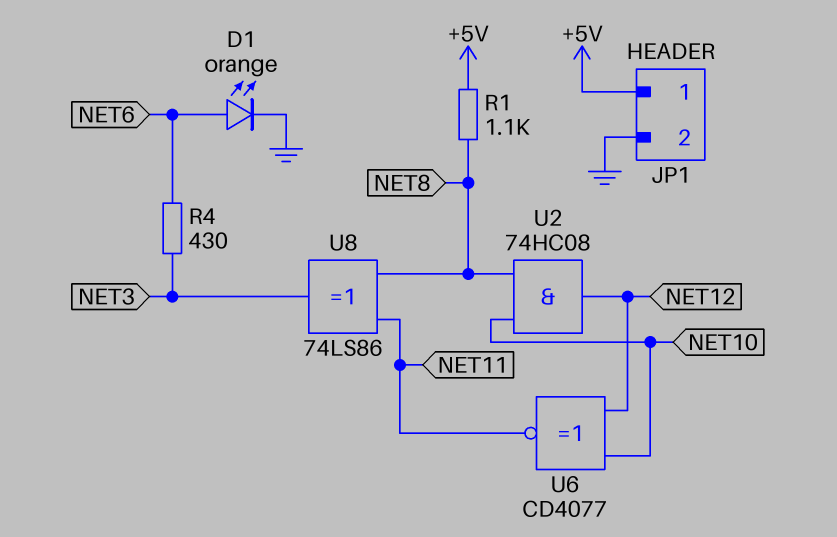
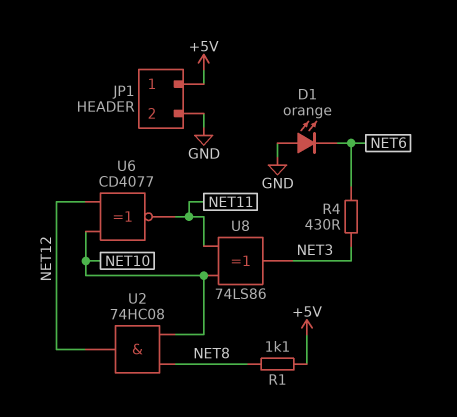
D1: LED orange (A NET6, K GND) -> LED orange (A GND, K NET6)
U8: XOR 74LS86 (in NET8, in NET11, out NET3) -> XOR 74LS86 (in NET10, in NET11, out NET3)

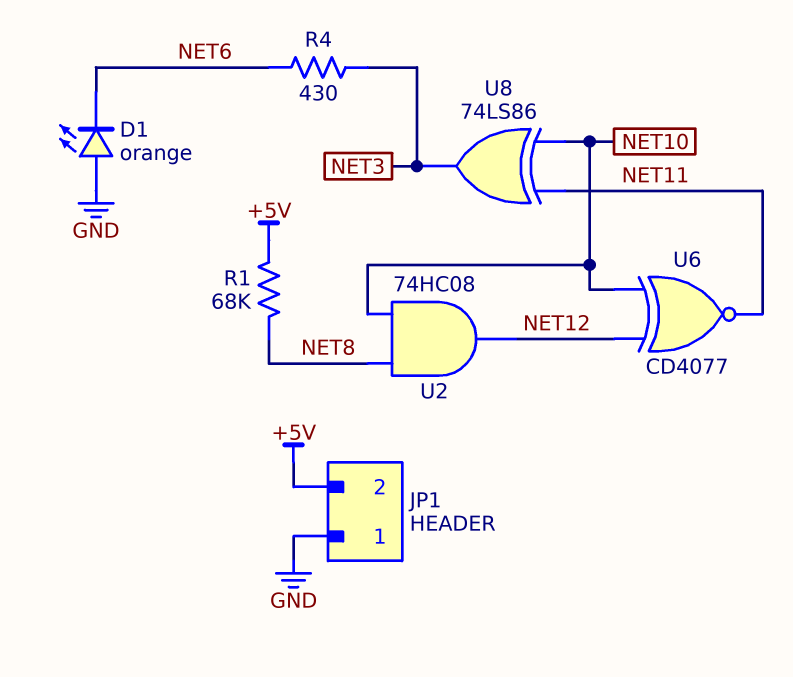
JP1 pin 1: +5V -> GND
JP1 pin 2: GND -> +5V
R1: 1.1k (+5V, NET8) -> 68k (+5V, NET8)

